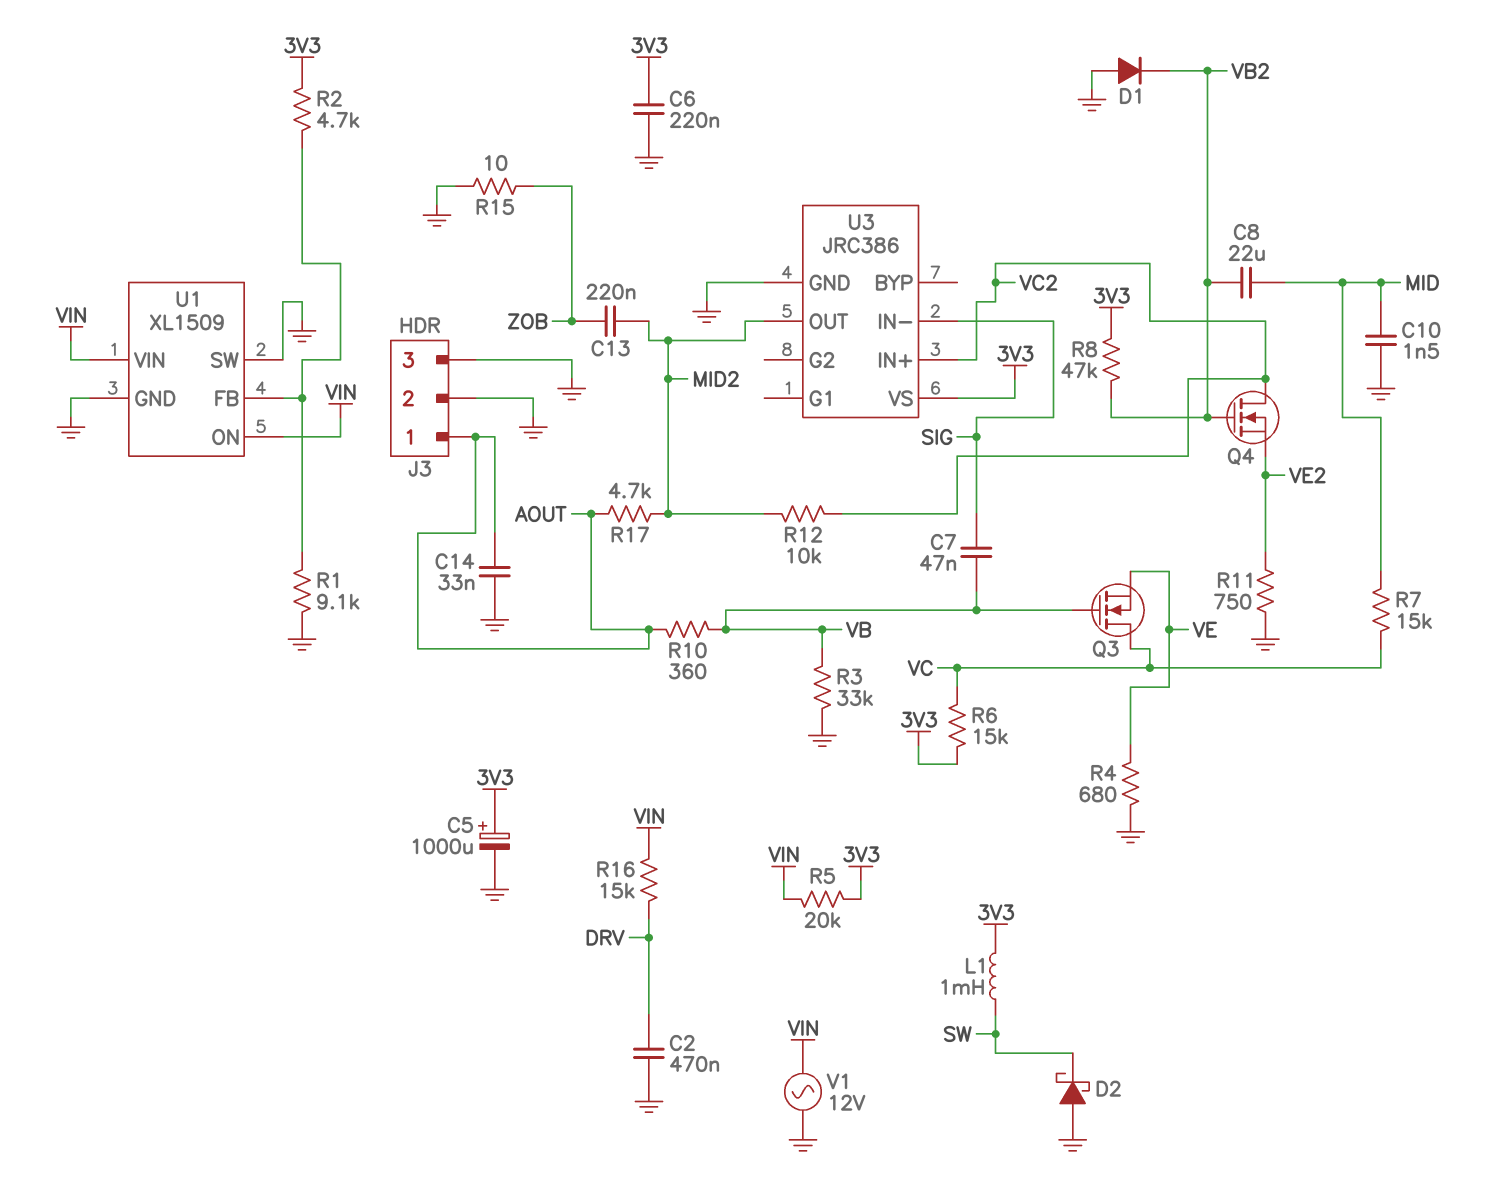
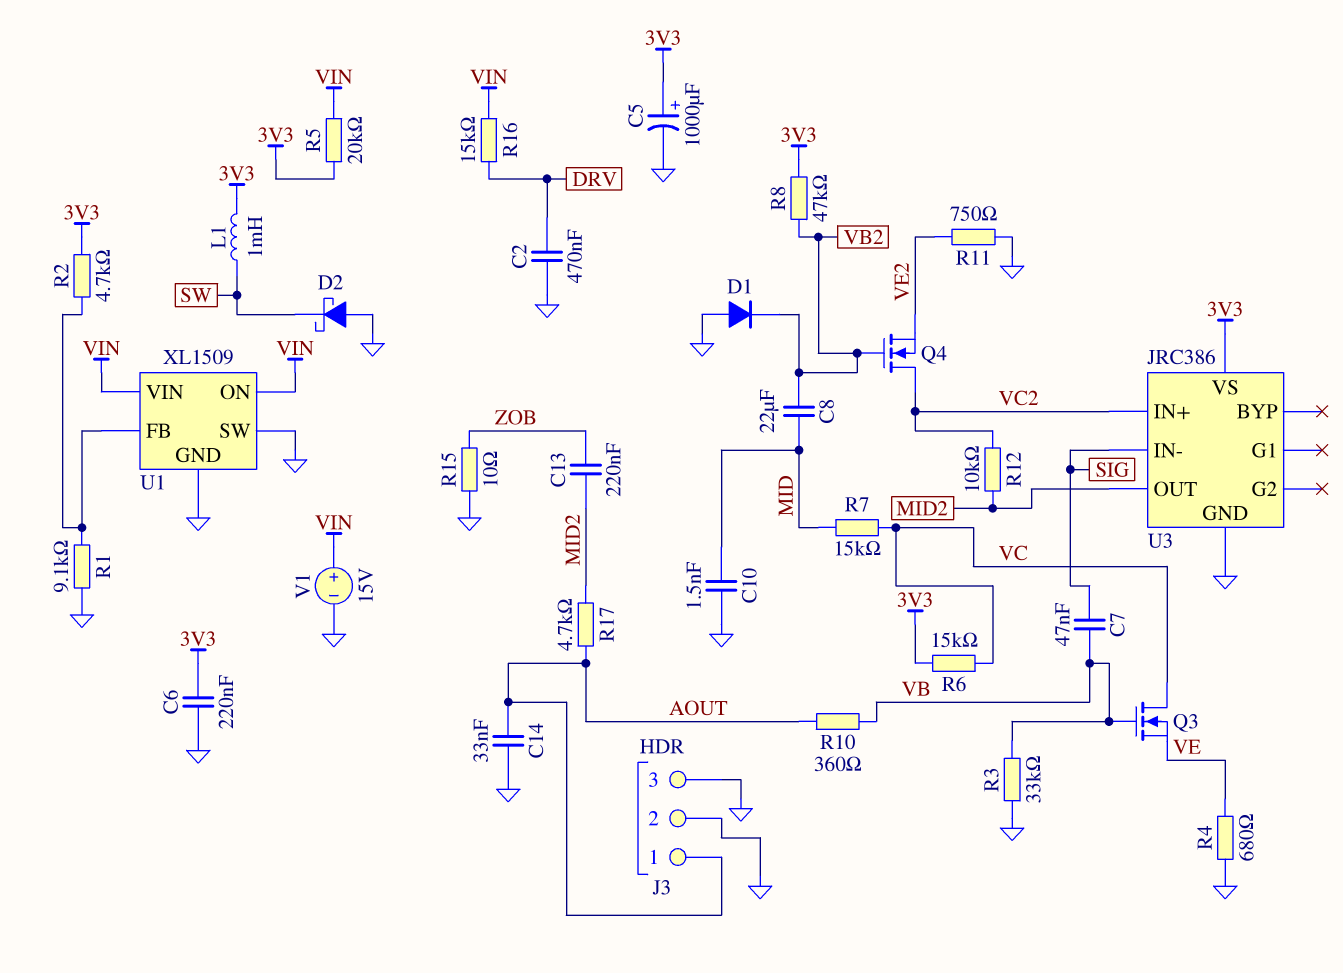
V1: AC 12V (GND, VIN) -> 15V (plus VIN, minus GND)

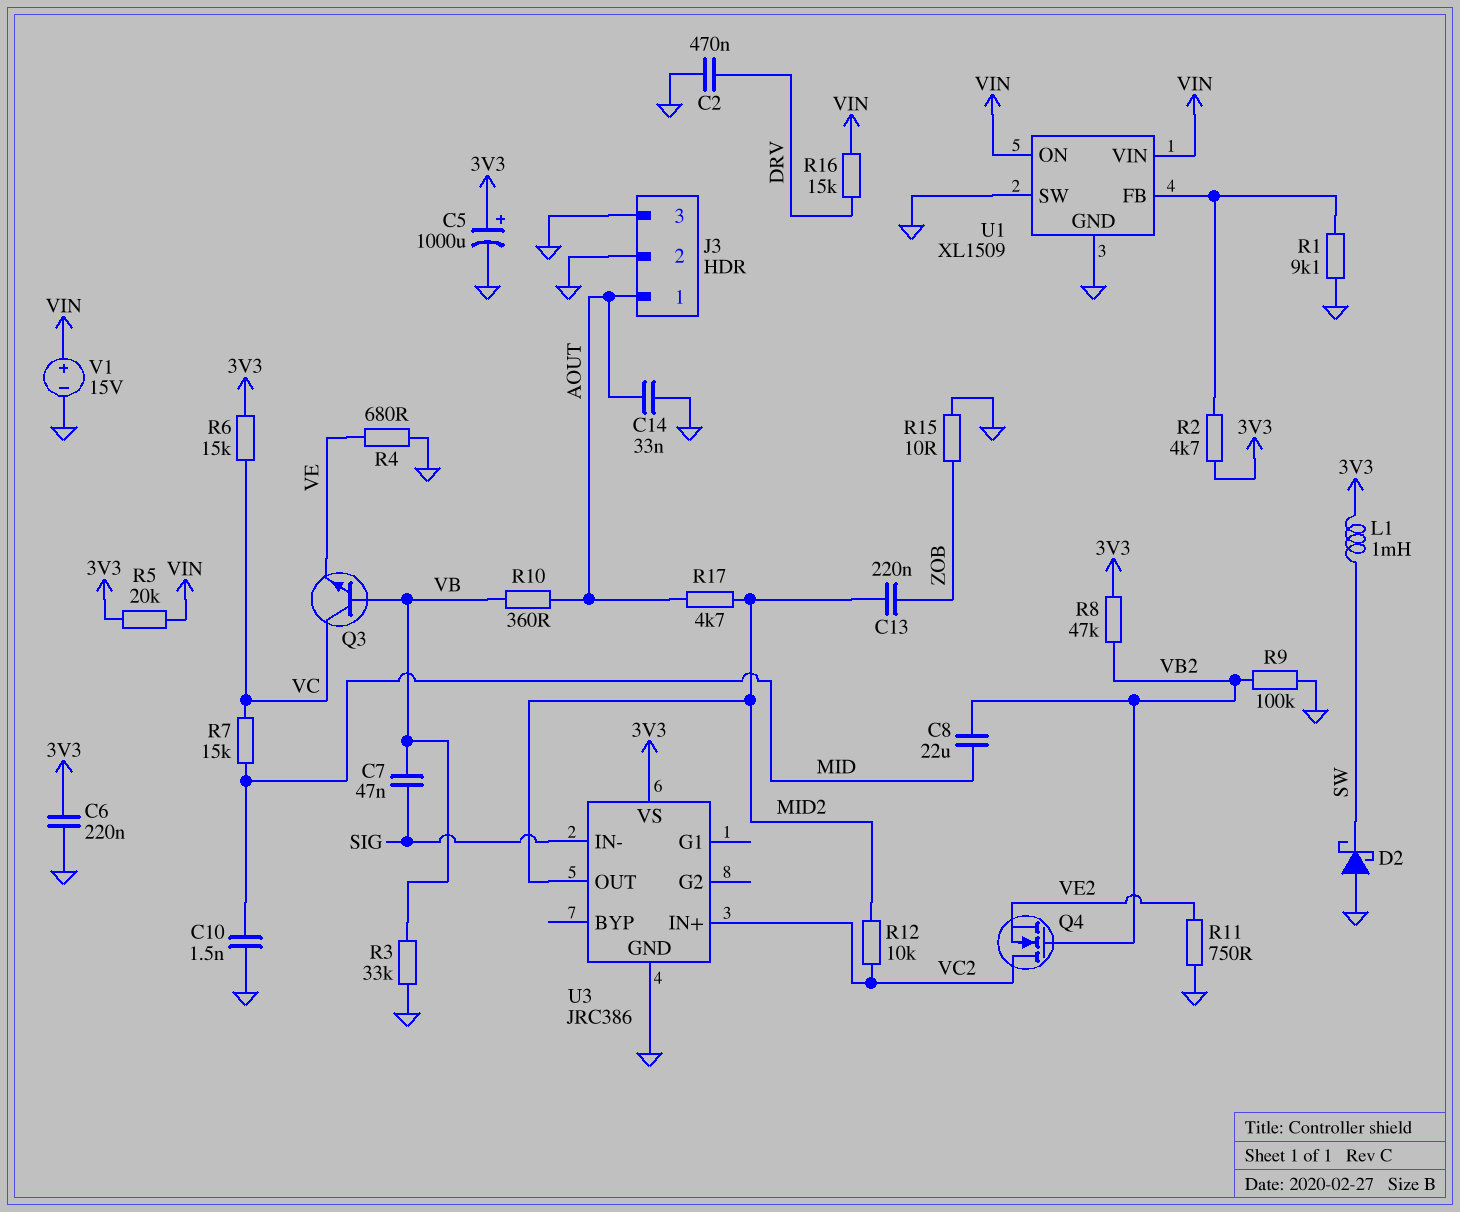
D1: diode (A GND, K VB2) -> none
Q3: NMOS (G VB, D VC, S VE) -> NPN (B VB, C VC, E VE)
R9: none -> 100k (GND, VB2)

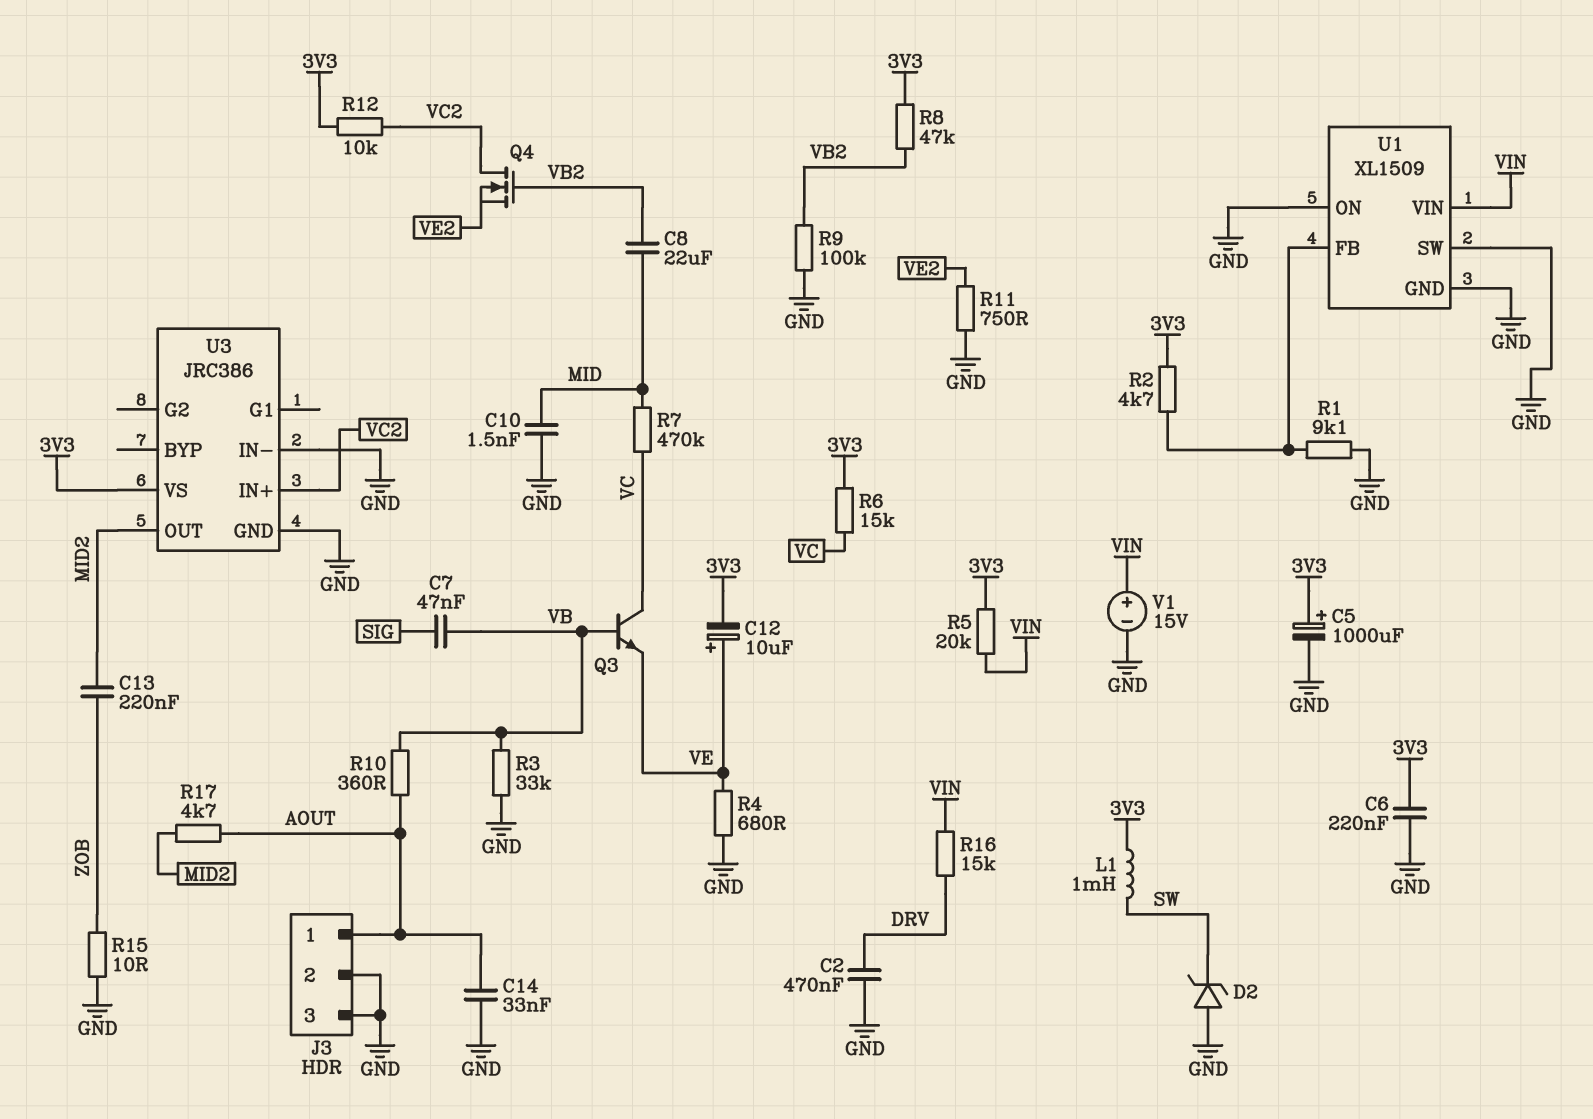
C12: none -> 10uF (plus VE, minus 3V3)
D2: schottky (A GND, K SW) -> zener (A GND, K SW)
R7: 15k (MID, VC) -> 470k (MID, VC)
R12: 10k (MID2, VC2) -> 10k (3V3, VC2)
U1 pin ON: VIN -> GND
U3 pin IN-: SIG -> GND

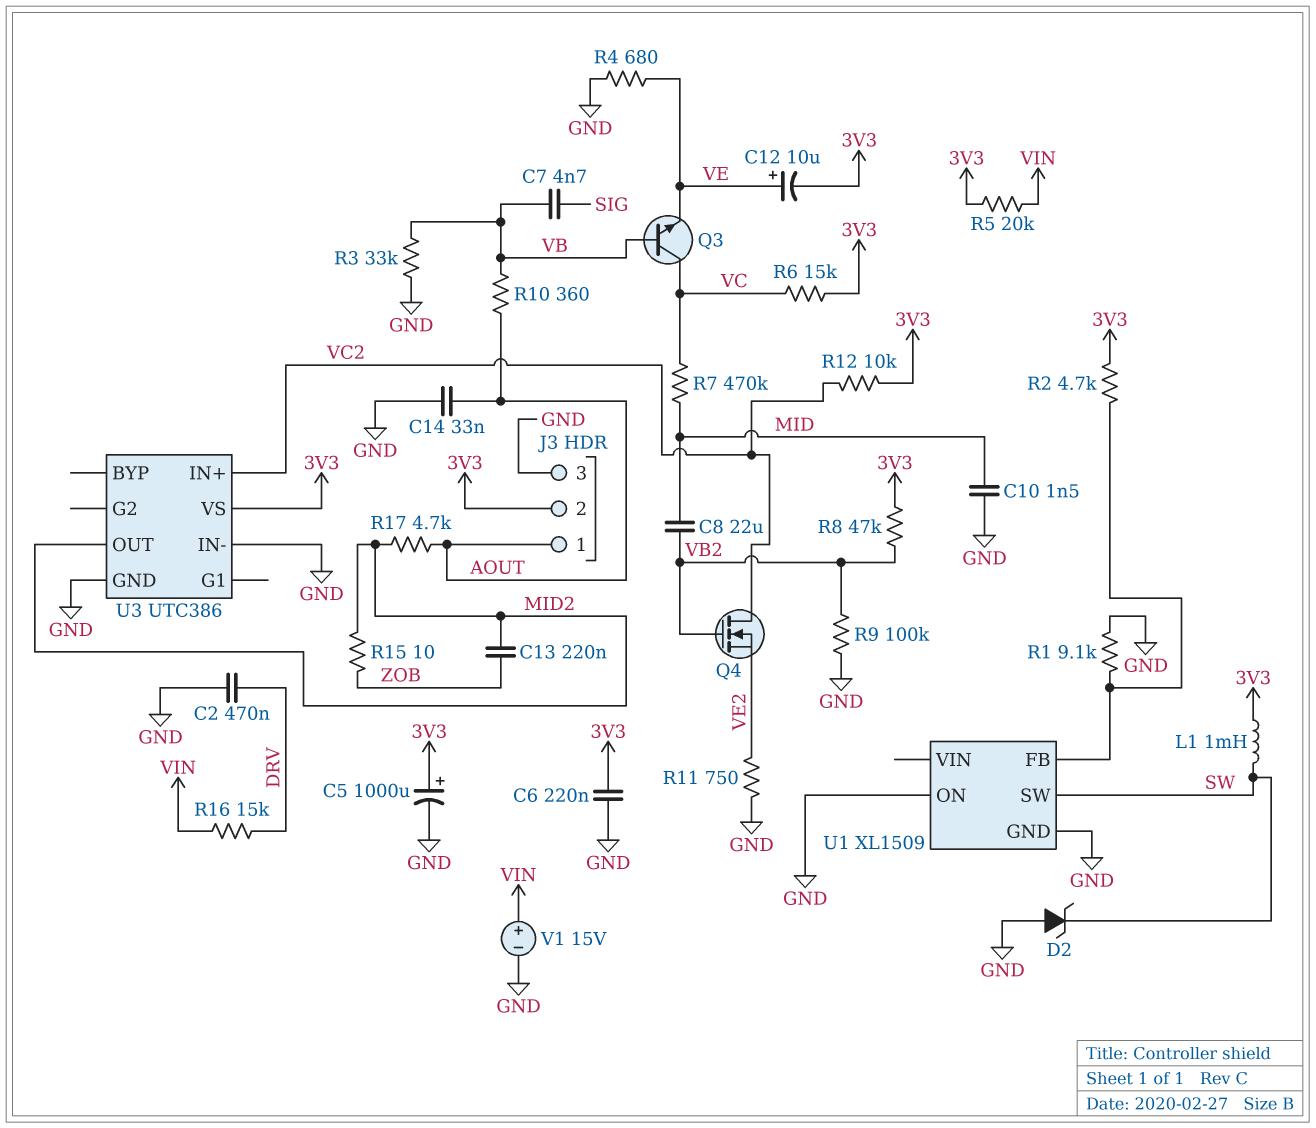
C7: 47nF (SIG, VB) -> 4.7nF (SIG, VB)
J3 pin 2: GND -> 3V3
R15: 10 (GND, ZOB) -> 10 (MID2, ZOB)
U1 pin SW: GND -> SW
U1 pin VIN: VIN -> none
U3: JRC386 -> UTC386

